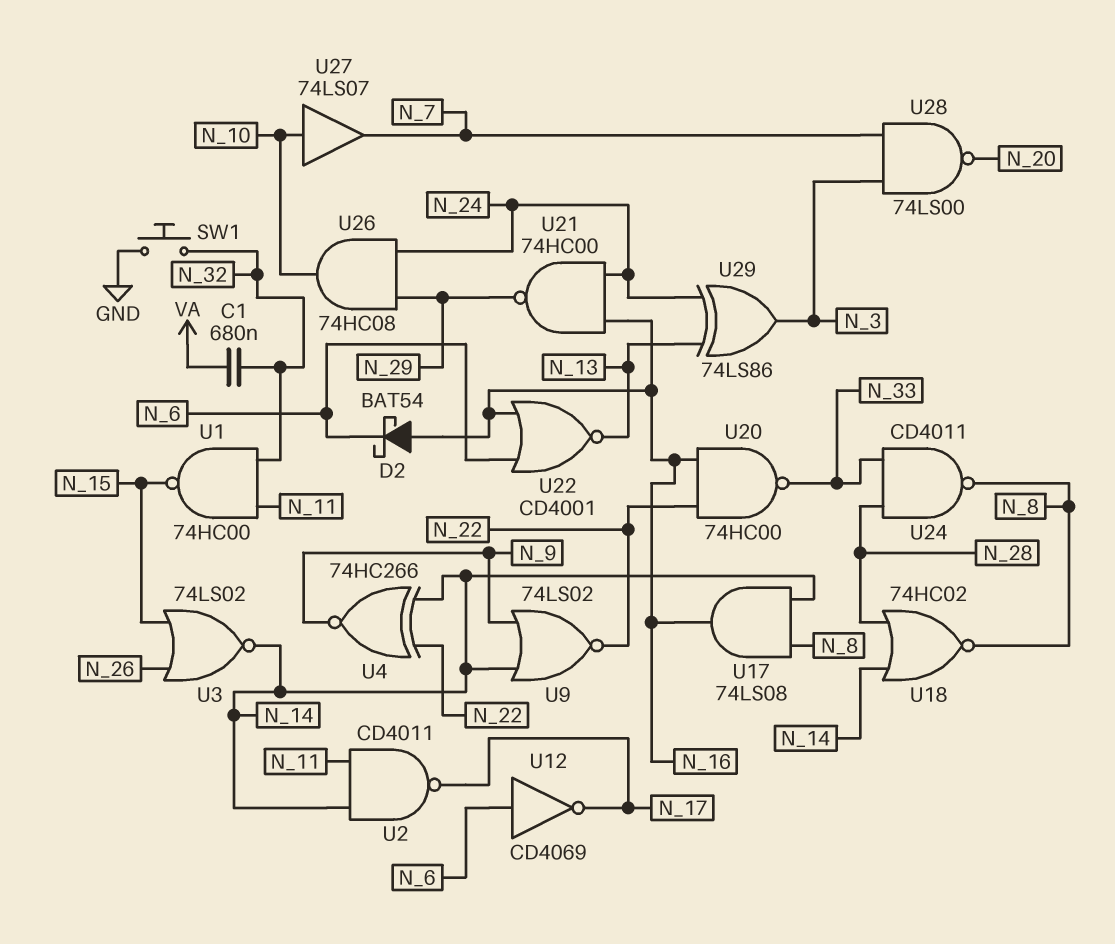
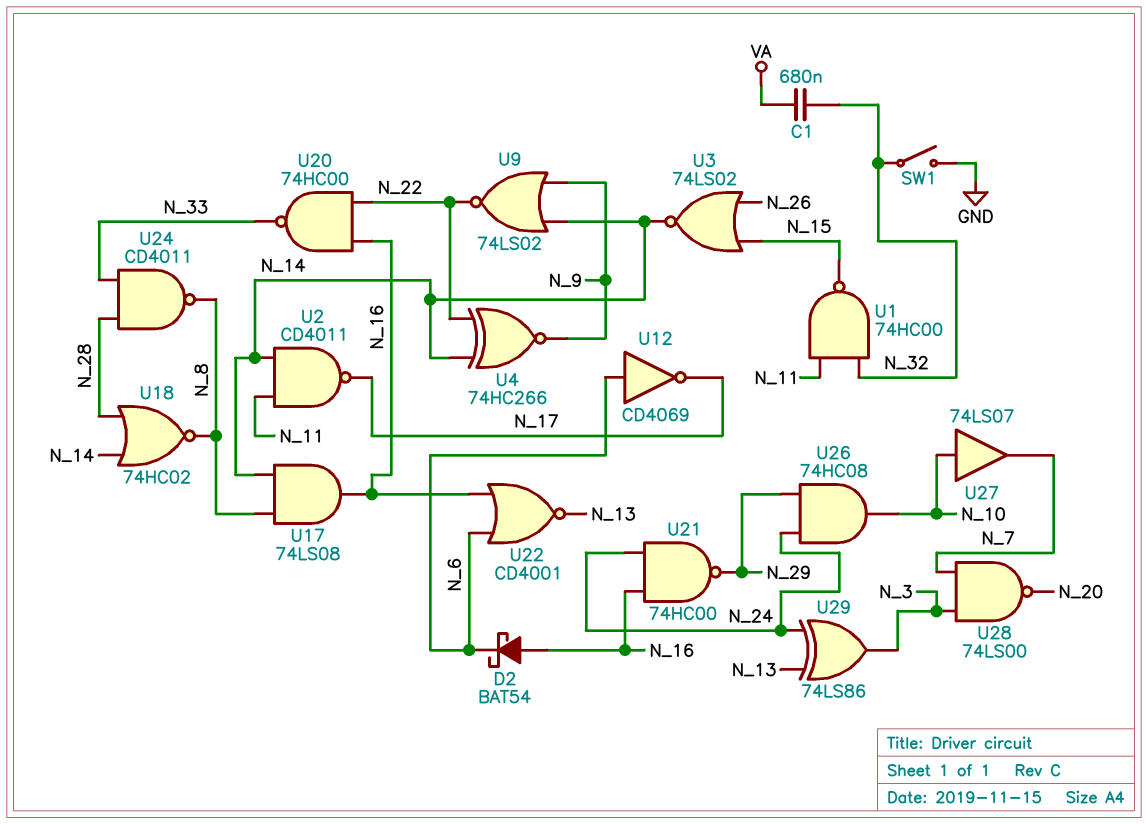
SW1: button (GND, N_32) -> switch (GND, N_32)

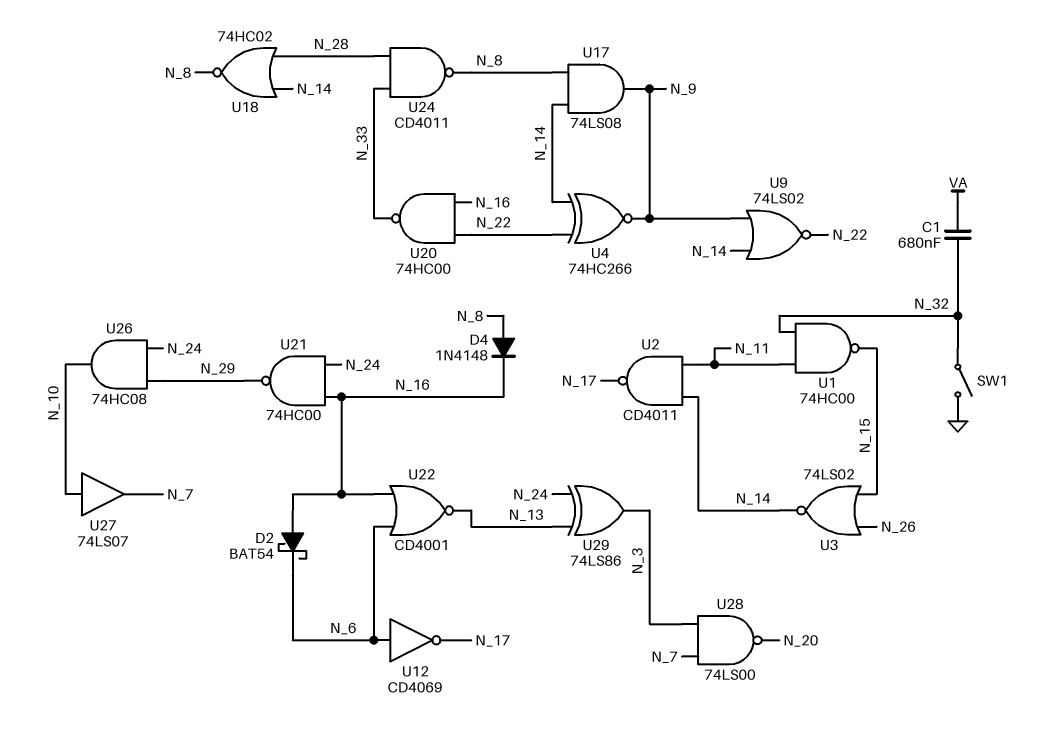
D4: none -> diode 1N4148 (A N_8, K N_16)
U17: AND 74LS08 (in N_8, in N_14, out N_16) -> AND 74LS08 (in N_8, in N_14, out N_9)

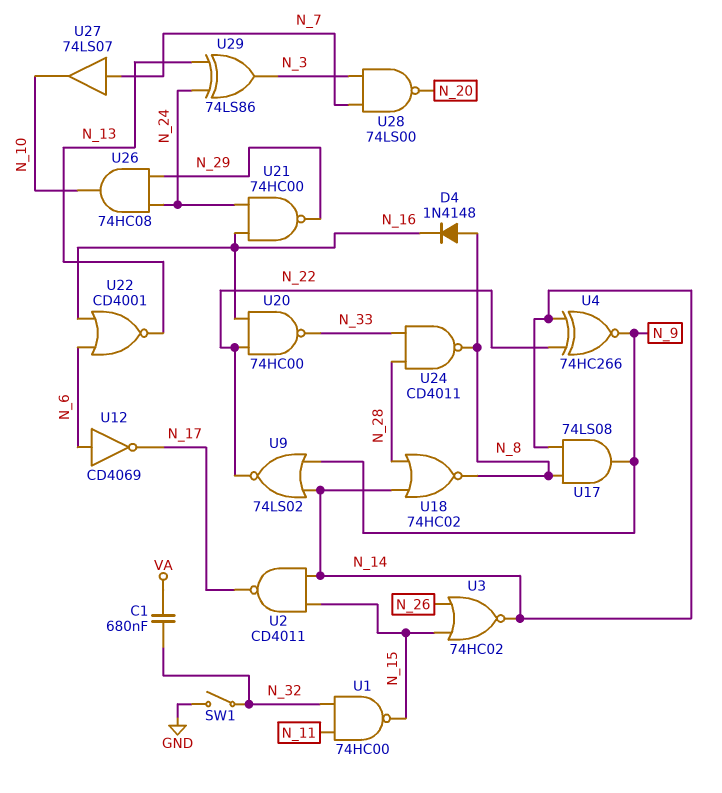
D2: schottky BAT54 (A N_16, K N_6) -> none
U2: NAND CD4011 (in N_11, in N_14, out N_17) -> NAND CD4011 (in N_14, in N_15, out N_17)
U3: NOR 74LS02 (in N_15, in N_26, out N_14) -> NOR 74HC02 (in N_15, in N_26, out N_14)
U27: buffer 74LS07 (in N_10, out N_7) -> buffer 74LS07 (in N_7, out N_10)

